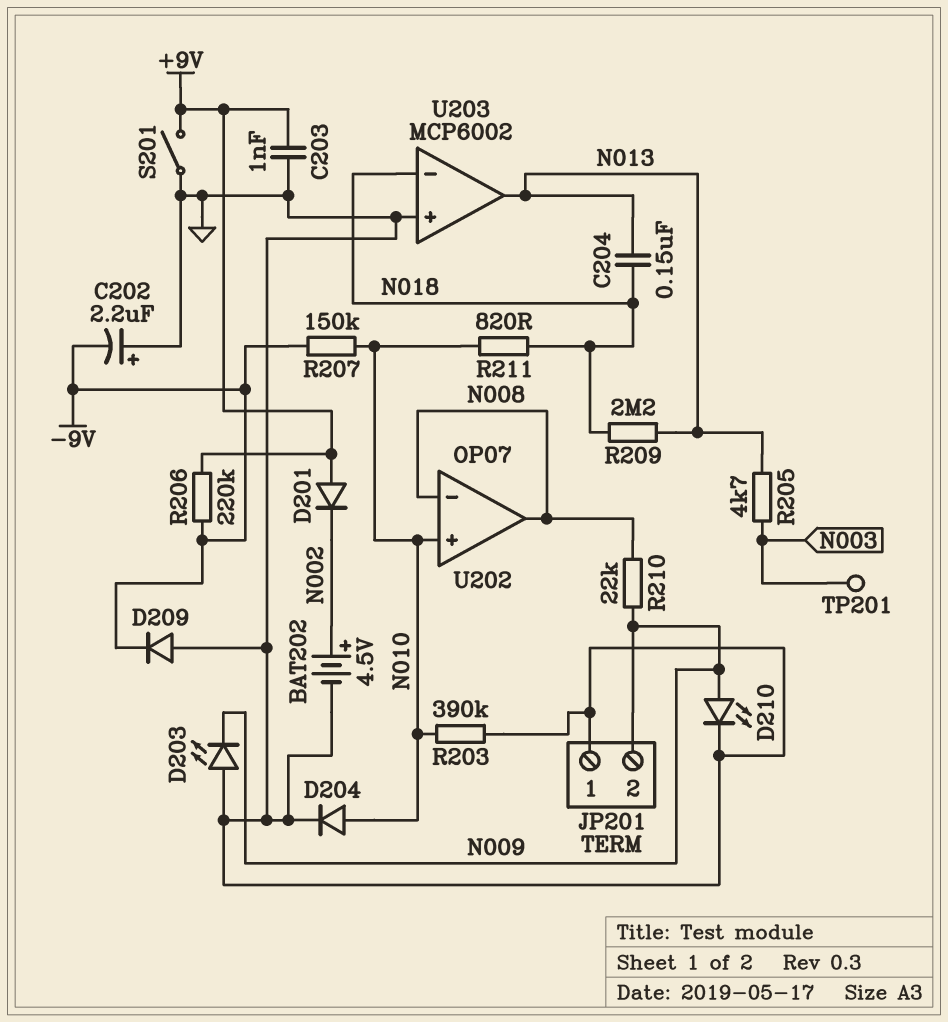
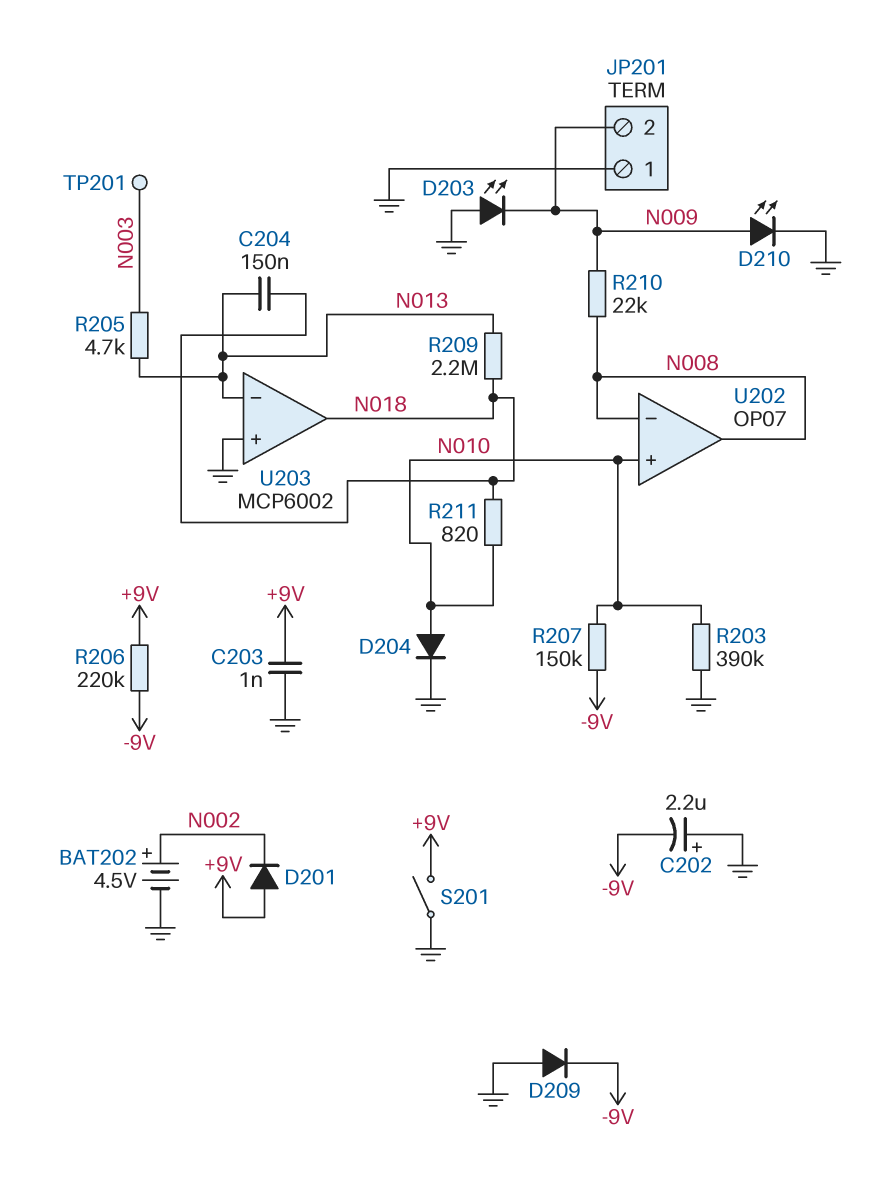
U203 pin in-: N018 -> N013
U203 pin out: N013 -> N018

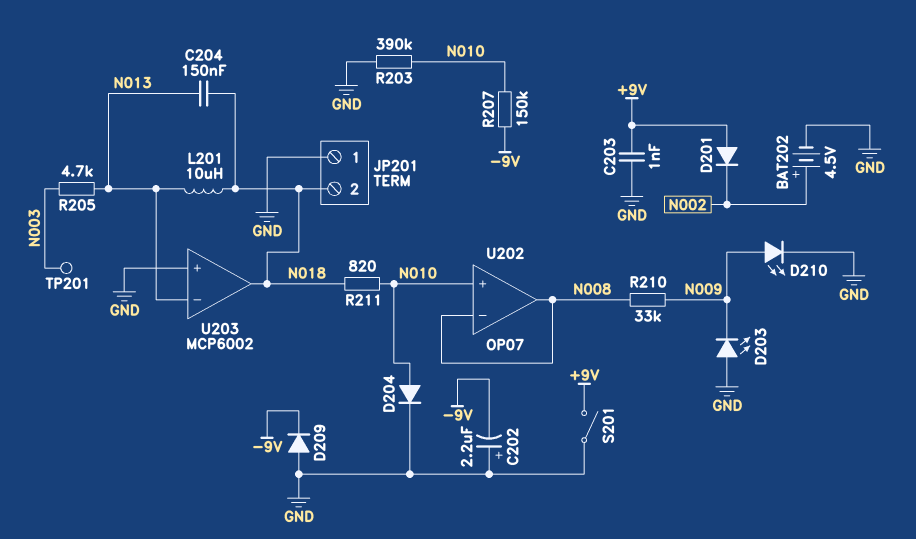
JP201 pin 2: N009 -> N018
L201: none -> 10uH (N013, N018)
R206: 220k (+9V, -9V) -> none
R209: 2.2M (N013, N018) -> none
R210: 22k (N008, N009) -> 33k (N008, N009)

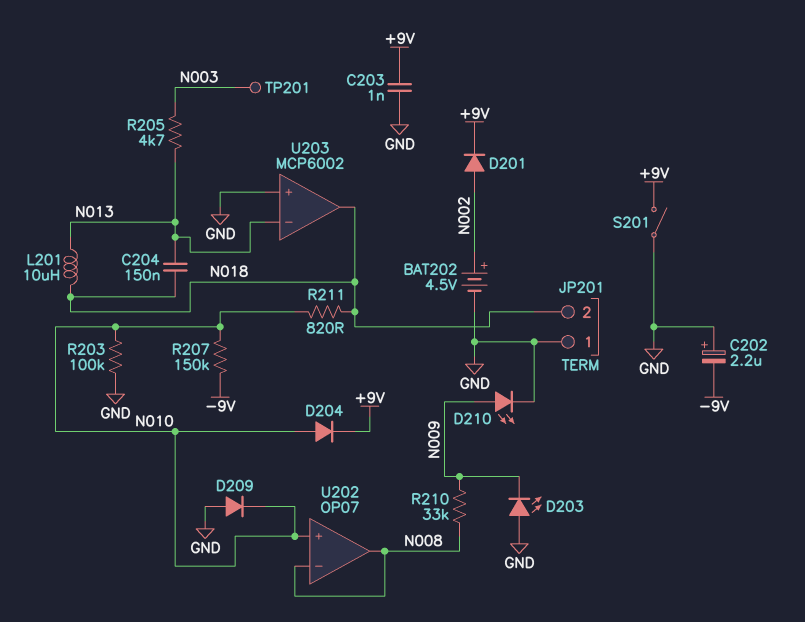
D201: diode (A +9V, K N002) -> diode (A N002, K +9V)
D204: diode (A N010, K GND) -> diode (A N010, K +9V)
D209: diode (A GND, K -9V) -> diode (A GND, K N010)
R203: 390k (GND, N010) -> 100k (GND, N010)

